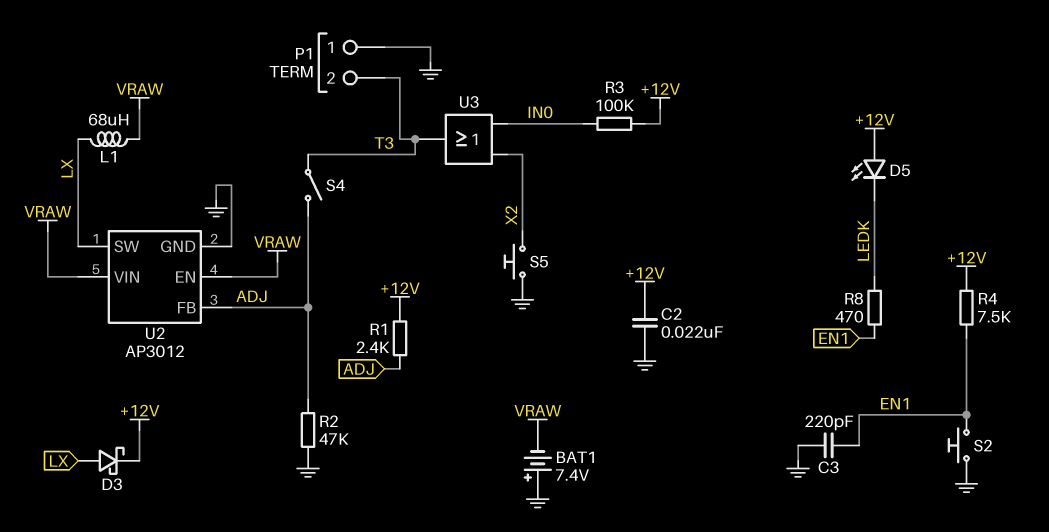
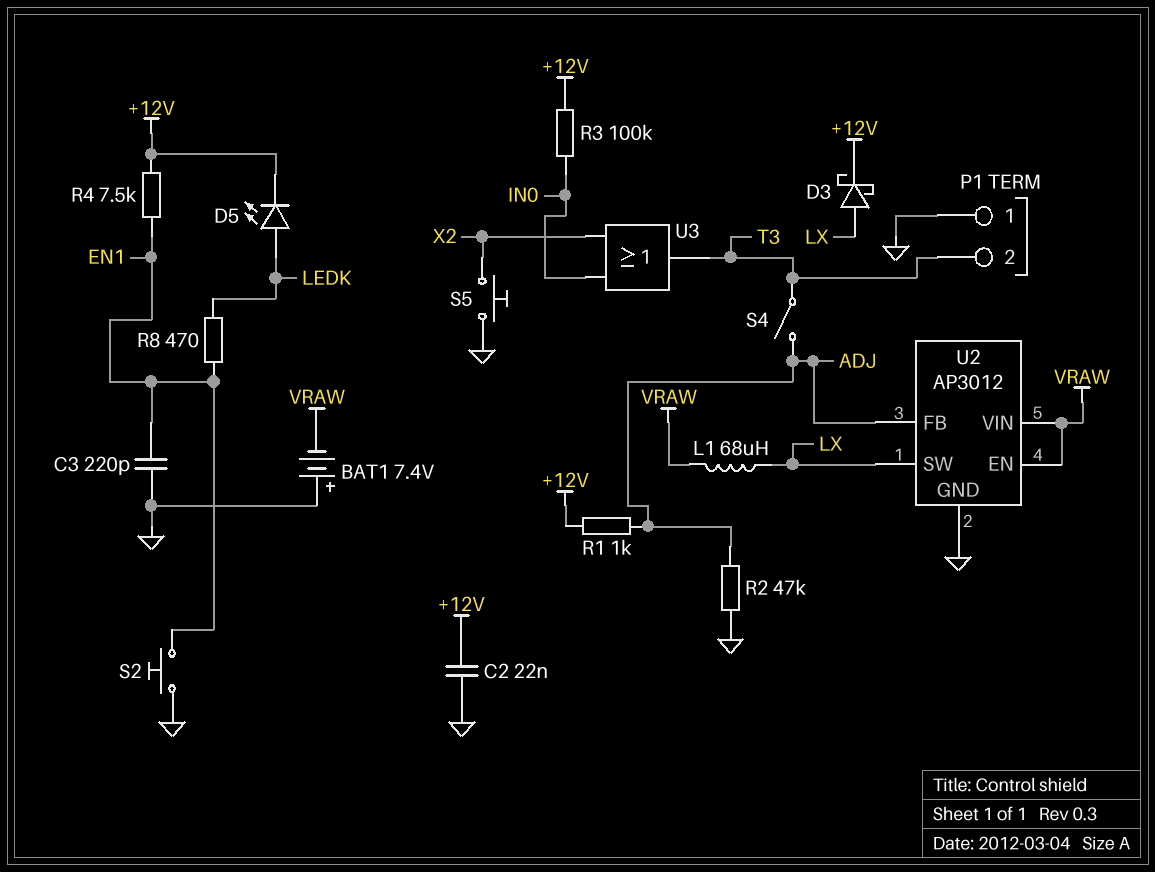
D5: LED (A +12V, K LEDK) -> LED (A LEDK, K +12V)
R1: 2.4k (+12V, ADJ) -> 1k (+12V, ADJ)

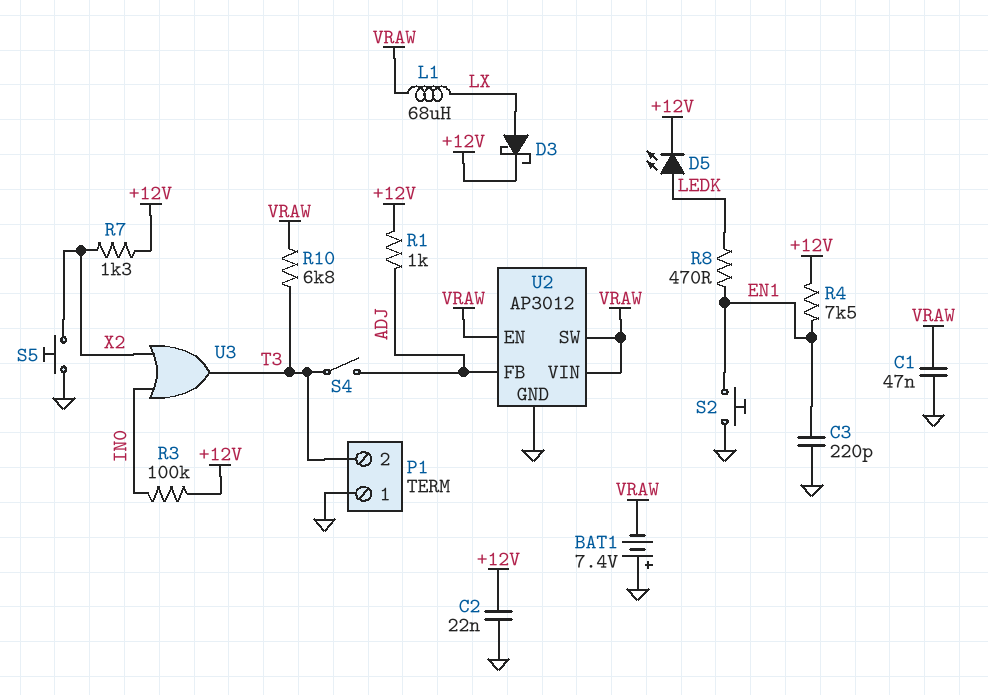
C1: none -> 47nF (GND, VRAW)
R2: 47k (ADJ, GND) -> none
R7: none -> 1.3k (+12V, X2)
R10: none -> 6.8k (T3, VRAW)
U2 pin SW: LX -> VRAW

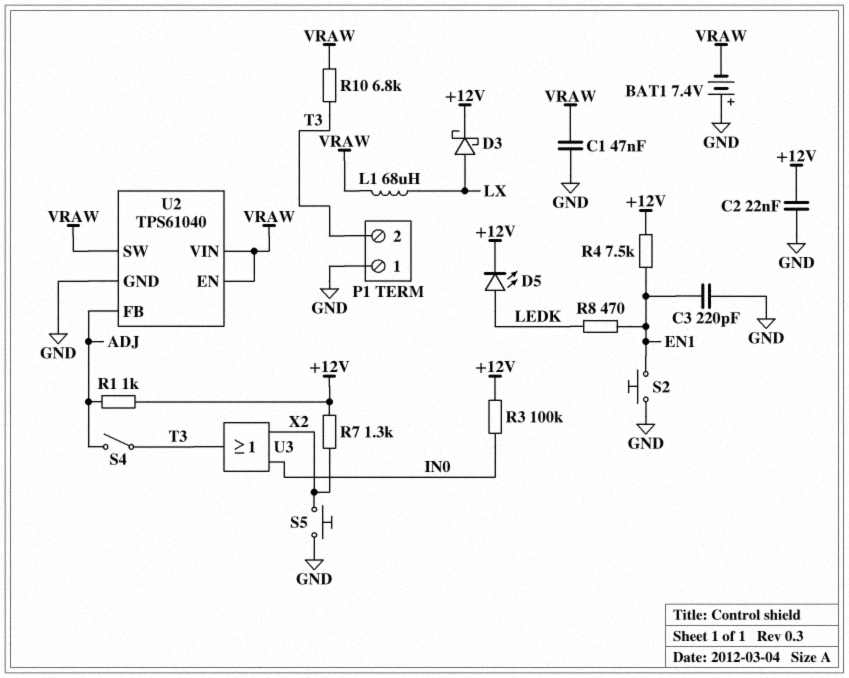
U2: AP3012 -> TPS61040

